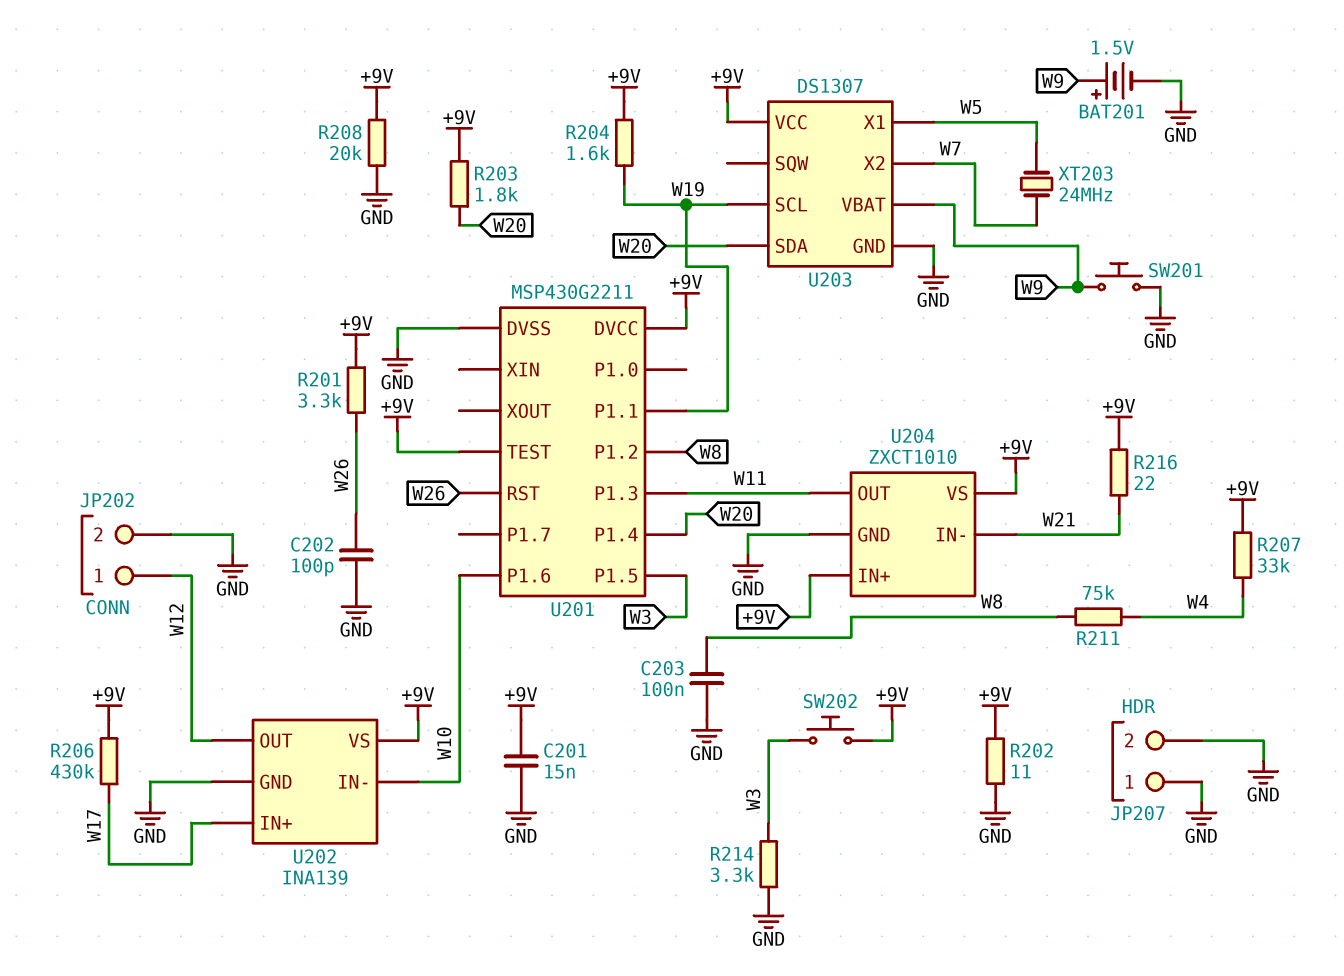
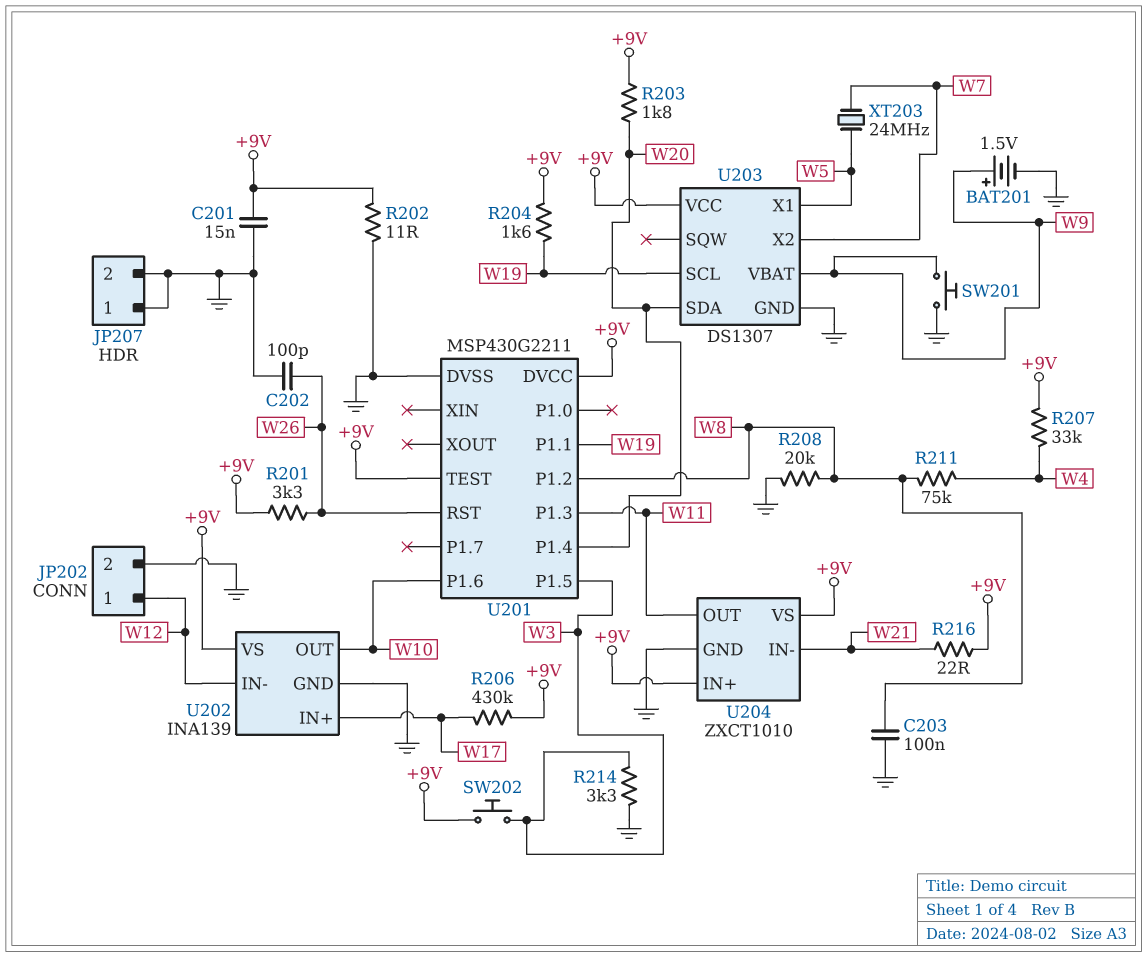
R208: 20k (+9V, GND) -> 20k (GND, W8)
U202 pin IN-: W10 -> W12
U202 pin OUT: W12 -> W10

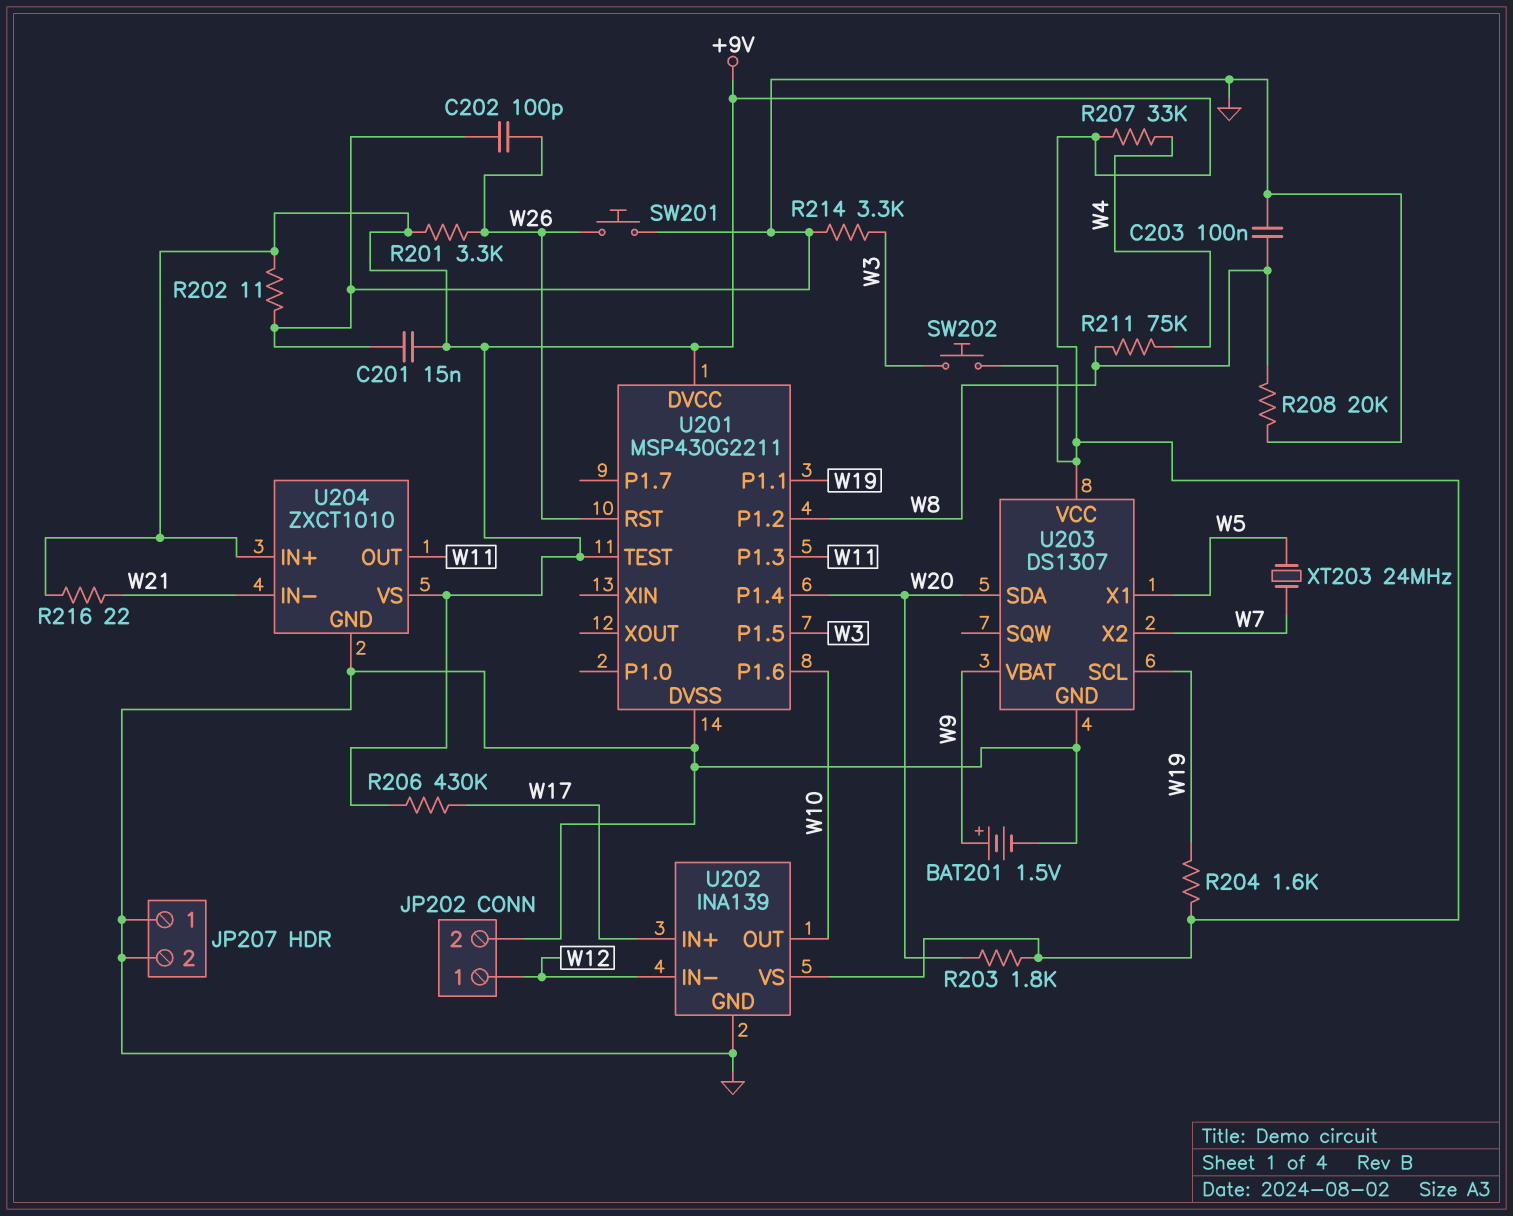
SW201: button (GND, W9) -> button (GND, W26)

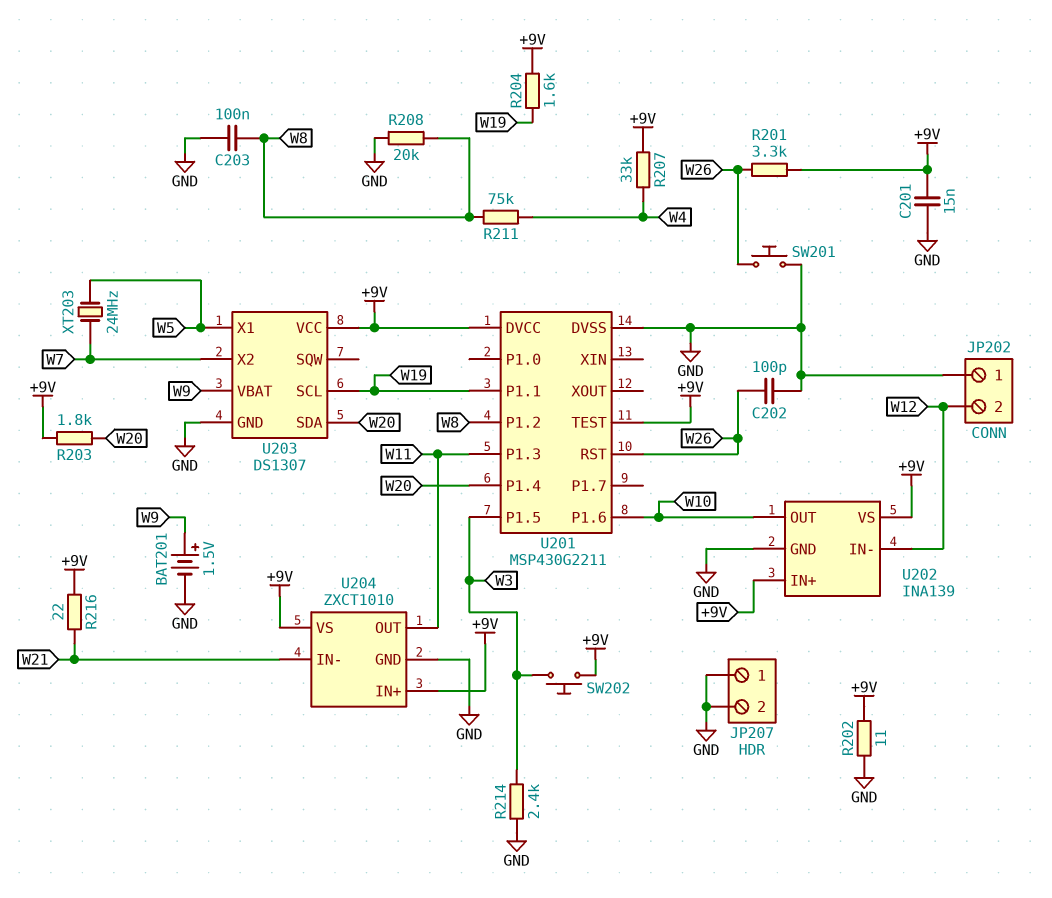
JP202 pin 1: W12 -> GND
JP202 pin 2: GND -> W12
R206: 430k (+9V, W17) -> none
R214: 3.3k (GND, W3) -> 2.4k (GND, W3)
U202 pin IN+: W17 -> +9V

